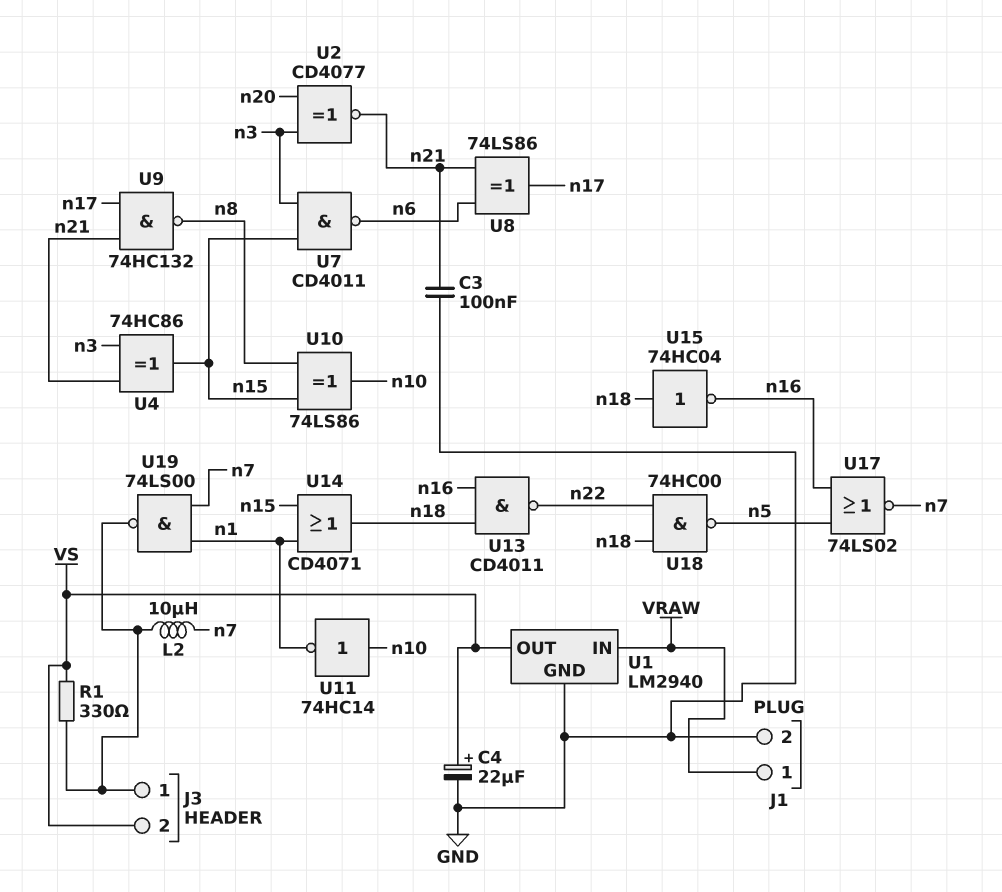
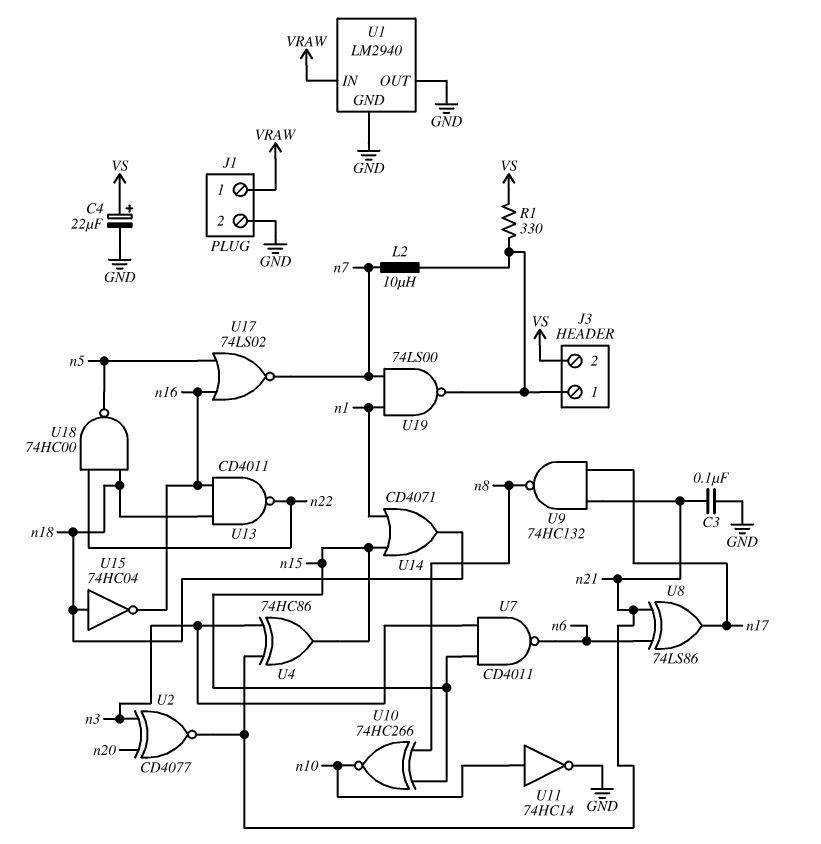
U1 pin OUT: VS -> GND
U10: XOR 74LS86 (in n8, in n15, out n10) -> XNOR 74HC266 (in n8, in n15, out n10)
U11: NOT 74HC14 (in n10, out n1) -> NOT 74HC14 (in n10, out GND)

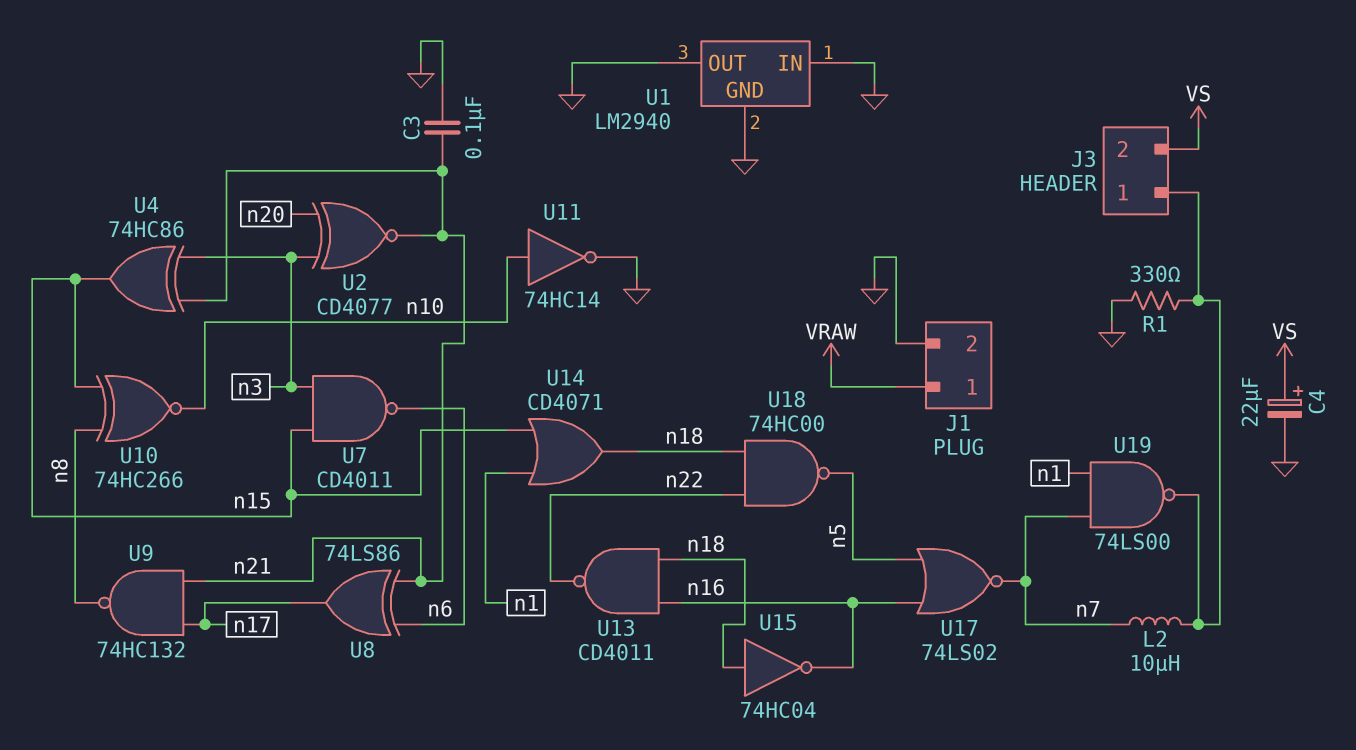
R1: 330 (J3/1, VS) -> 330 (GND, J3/1)
U1 pin IN: VRAW -> GND

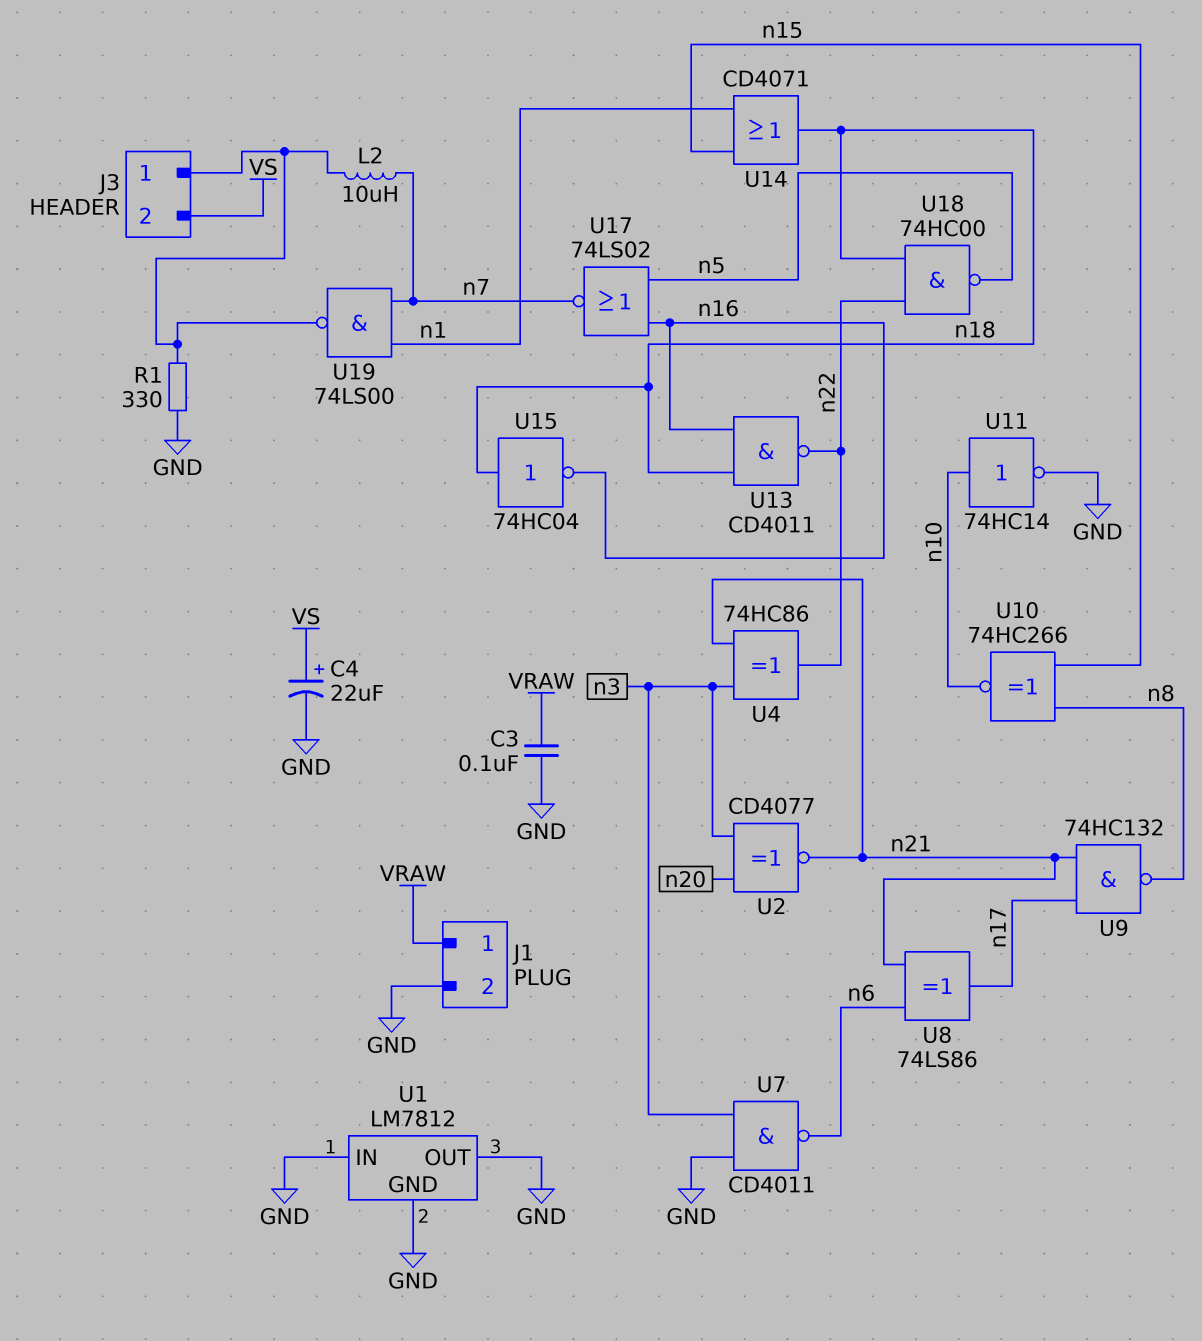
C3: 100nF (GND, n21) -> 100nF (GND, VRAW)
U1: LM2940 -> LM7812
U4: XOR 74HC86 (in n3, in n21, out n15) -> XOR 74HC86 (in n3, in n21, out n22)
U7: NAND CD4011 (in n3, in n15, out n6) -> NAND CD4011 (in GND, in n3, out n6)

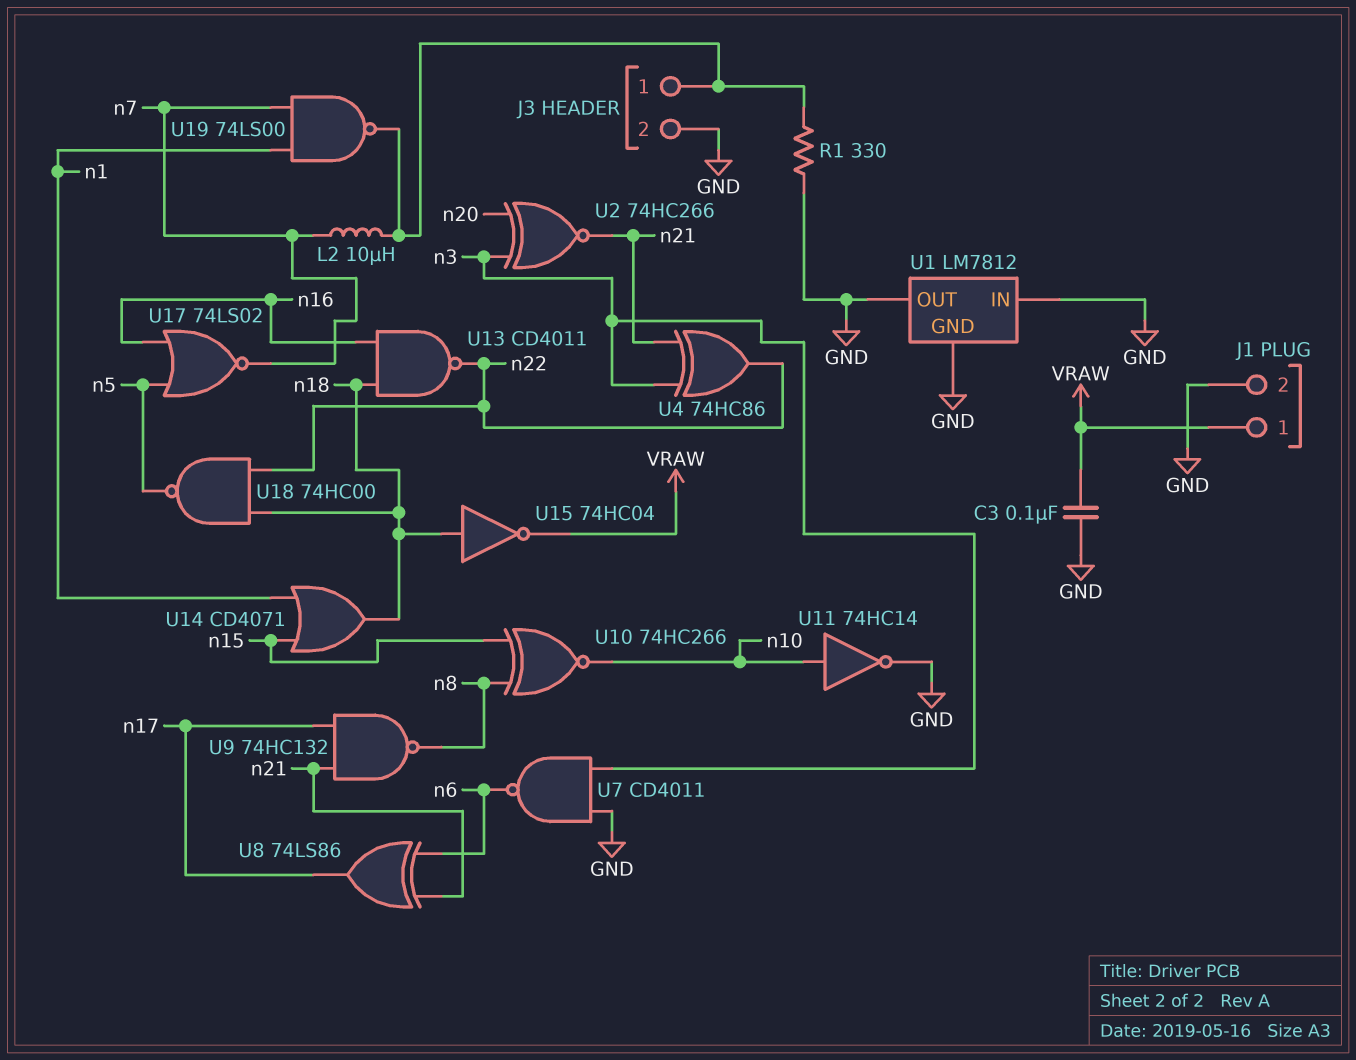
C4: 22uF (plus VS, minus GND) -> none
J3 pin 2: VS -> GND
U2: XNOR CD4077 (in n3, in n20, out n21) -> XNOR 74HC266 (in n3, in n20, out n21)
U15: NOT 74HC04 (in n18, out n16) -> NOT 74HC04 (in n18, out VRAW)

